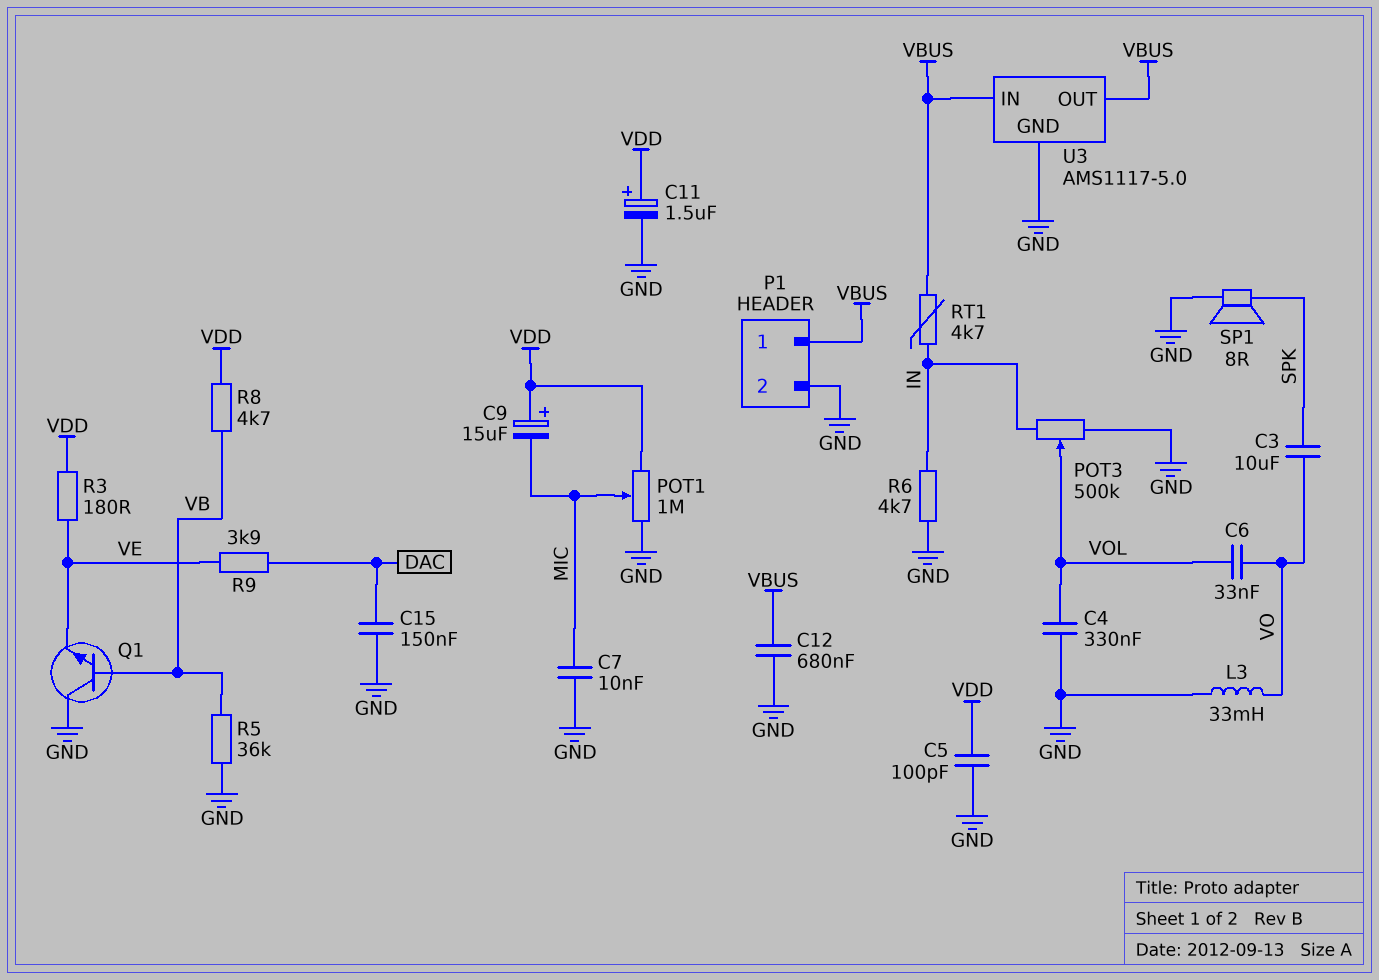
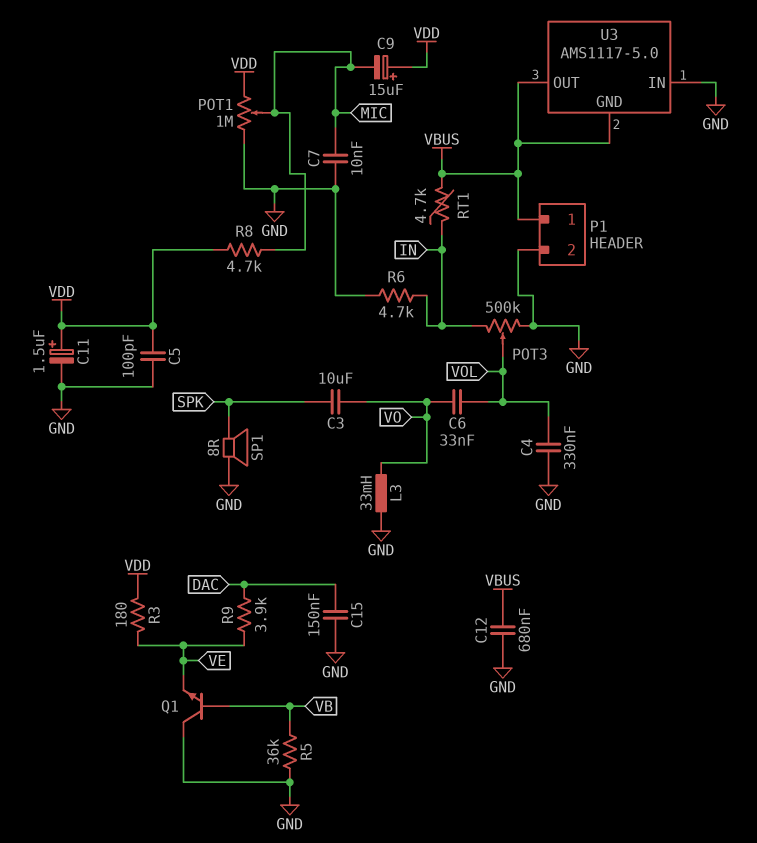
R8: 4.7k (VB, VDD) -> 4.7k (MIC, VDD)
U3 pin GND: GND -> VBUS
U3 pin IN: VBUS -> GND

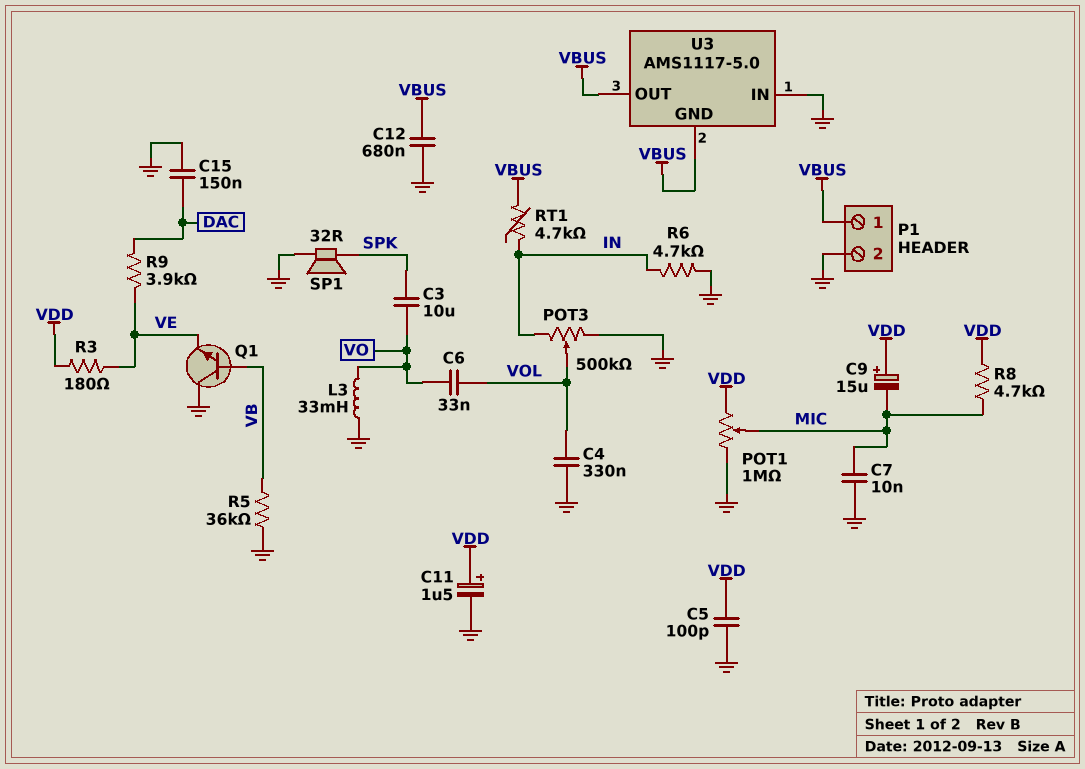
SP1: speaker 8R (GND, SPK) -> speaker 32R (GND, SPK)

